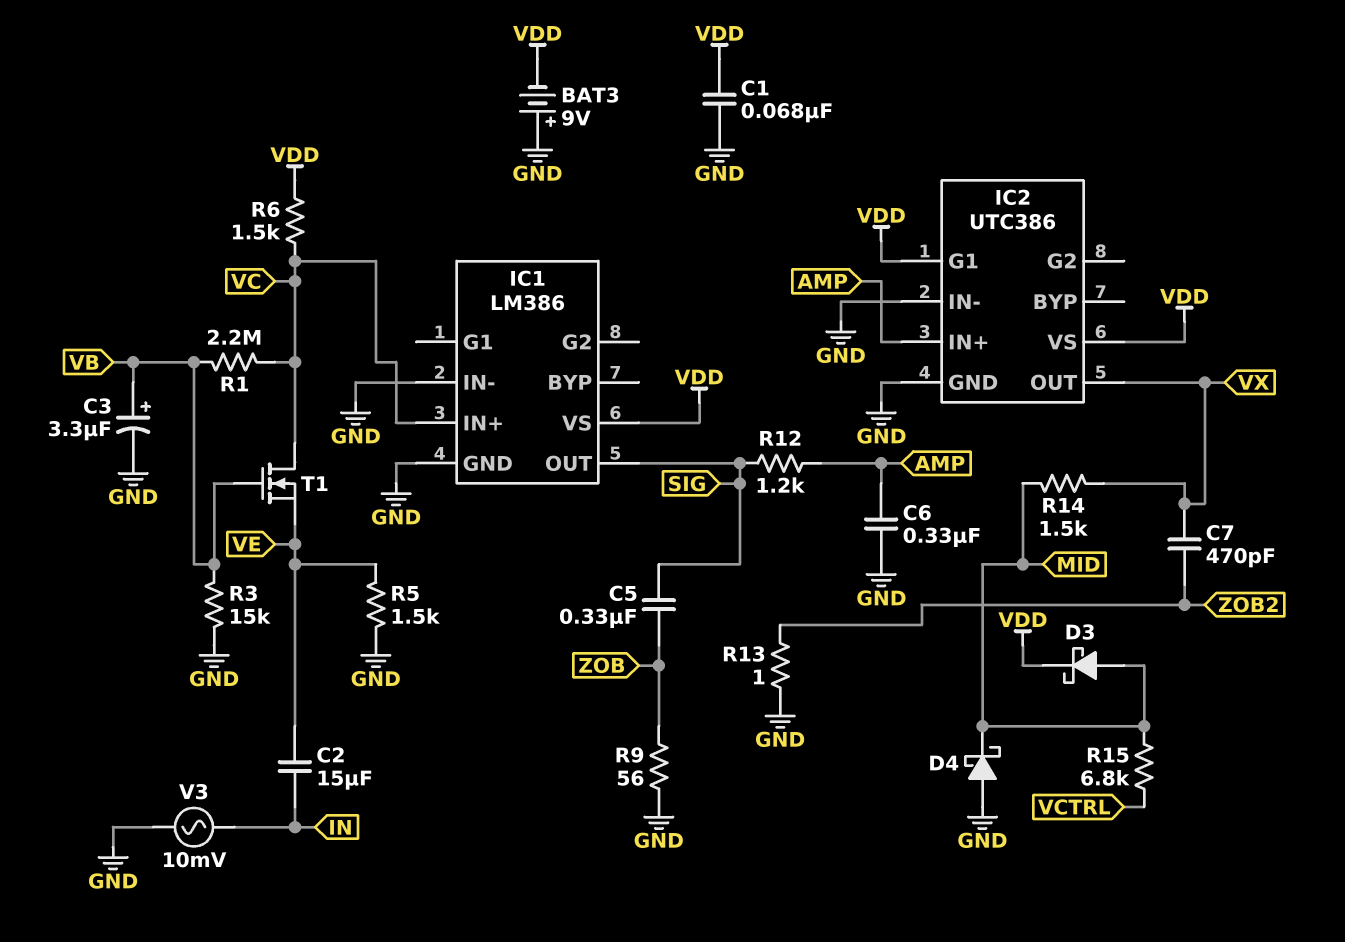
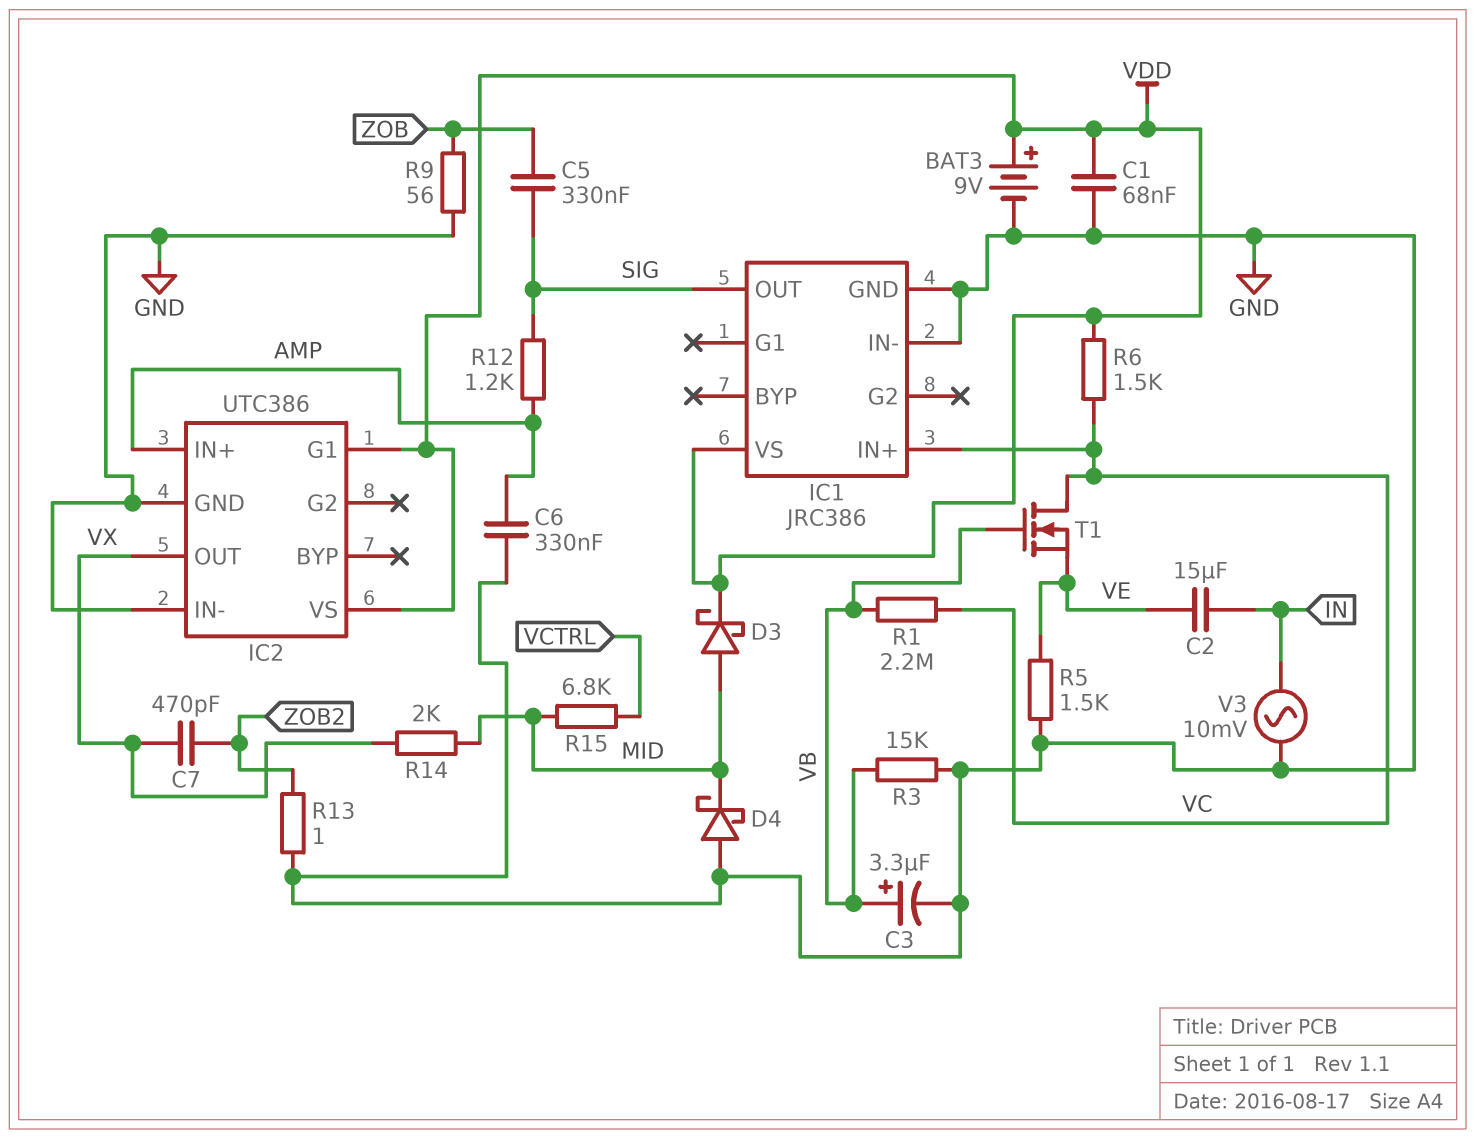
BAT3: 9V (plus GND, minus VDD) -> 9V (plus VDD, minus GND)
IC1: LM386 -> JRC386
R14: 1.5k (MID, VX) -> 2k (MID, VX)

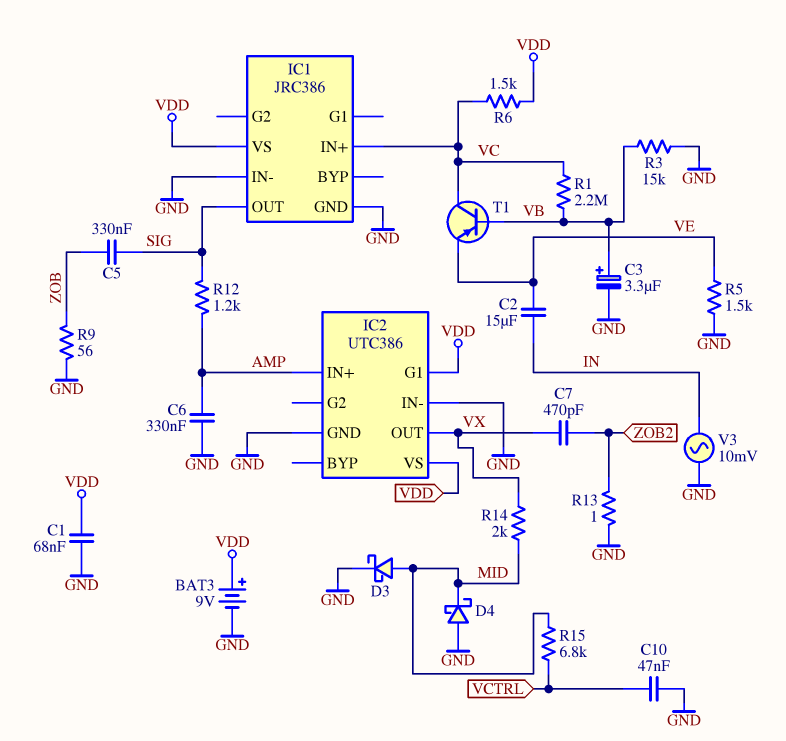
C10: none -> 47nF (GND, VCTRL)
D3: schottky (A MID, K VDD) -> schottky (A MID, K GND)
T1: NMOS (G VB, D VC, S VE) -> PNP (B VB, C VC, E VE)

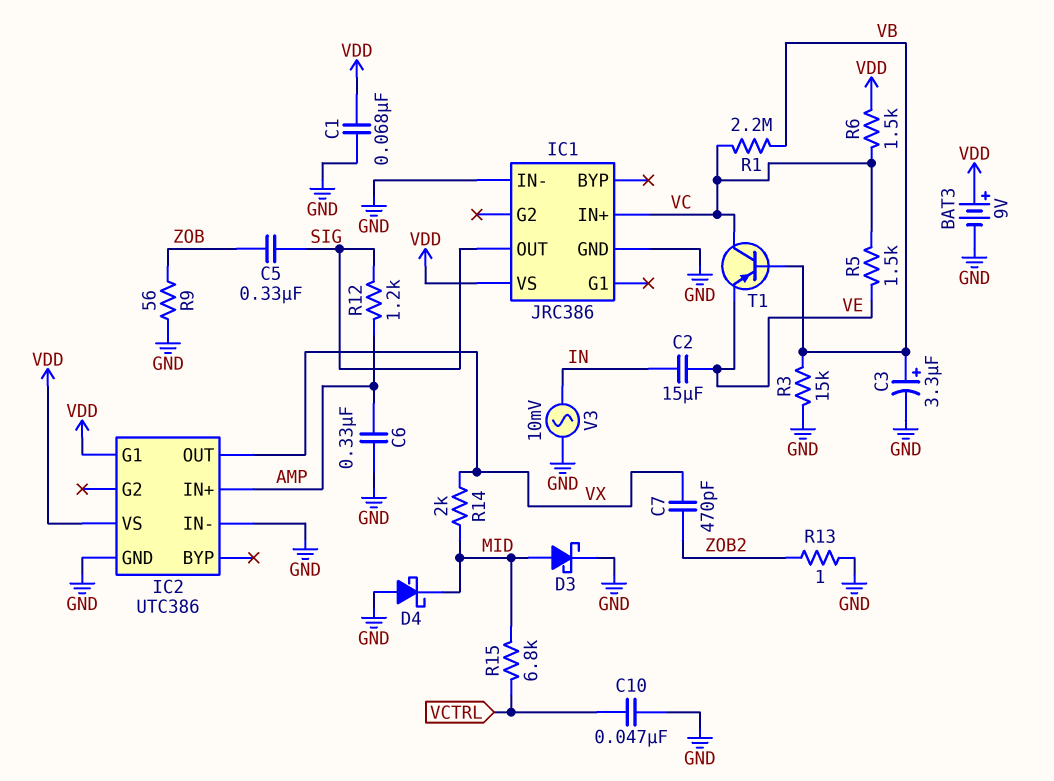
R5: 1.5k (GND, VE) -> 1.5k (VC, VE)

